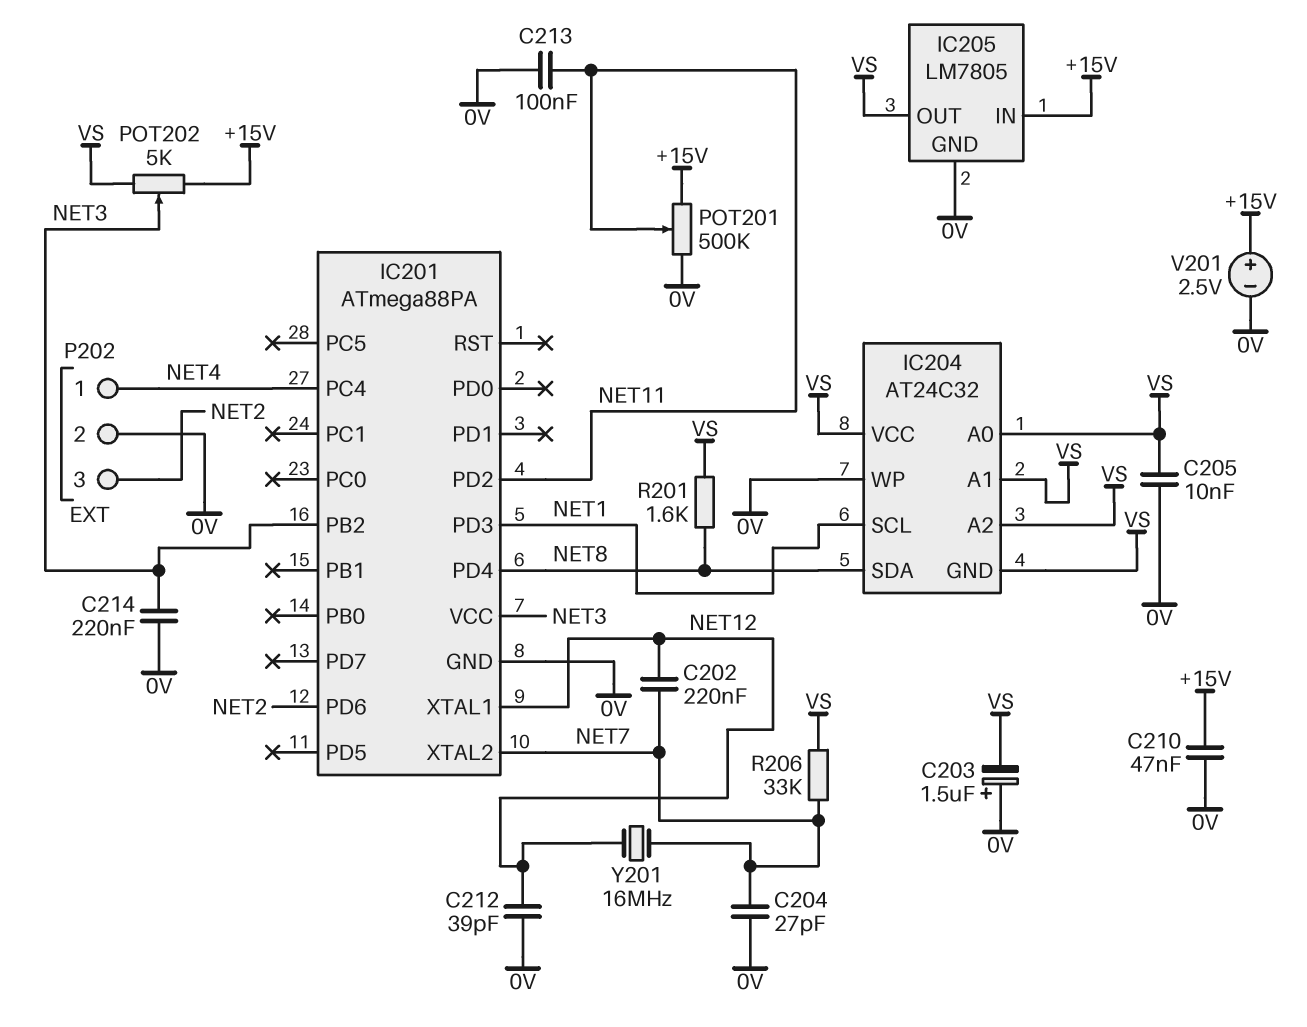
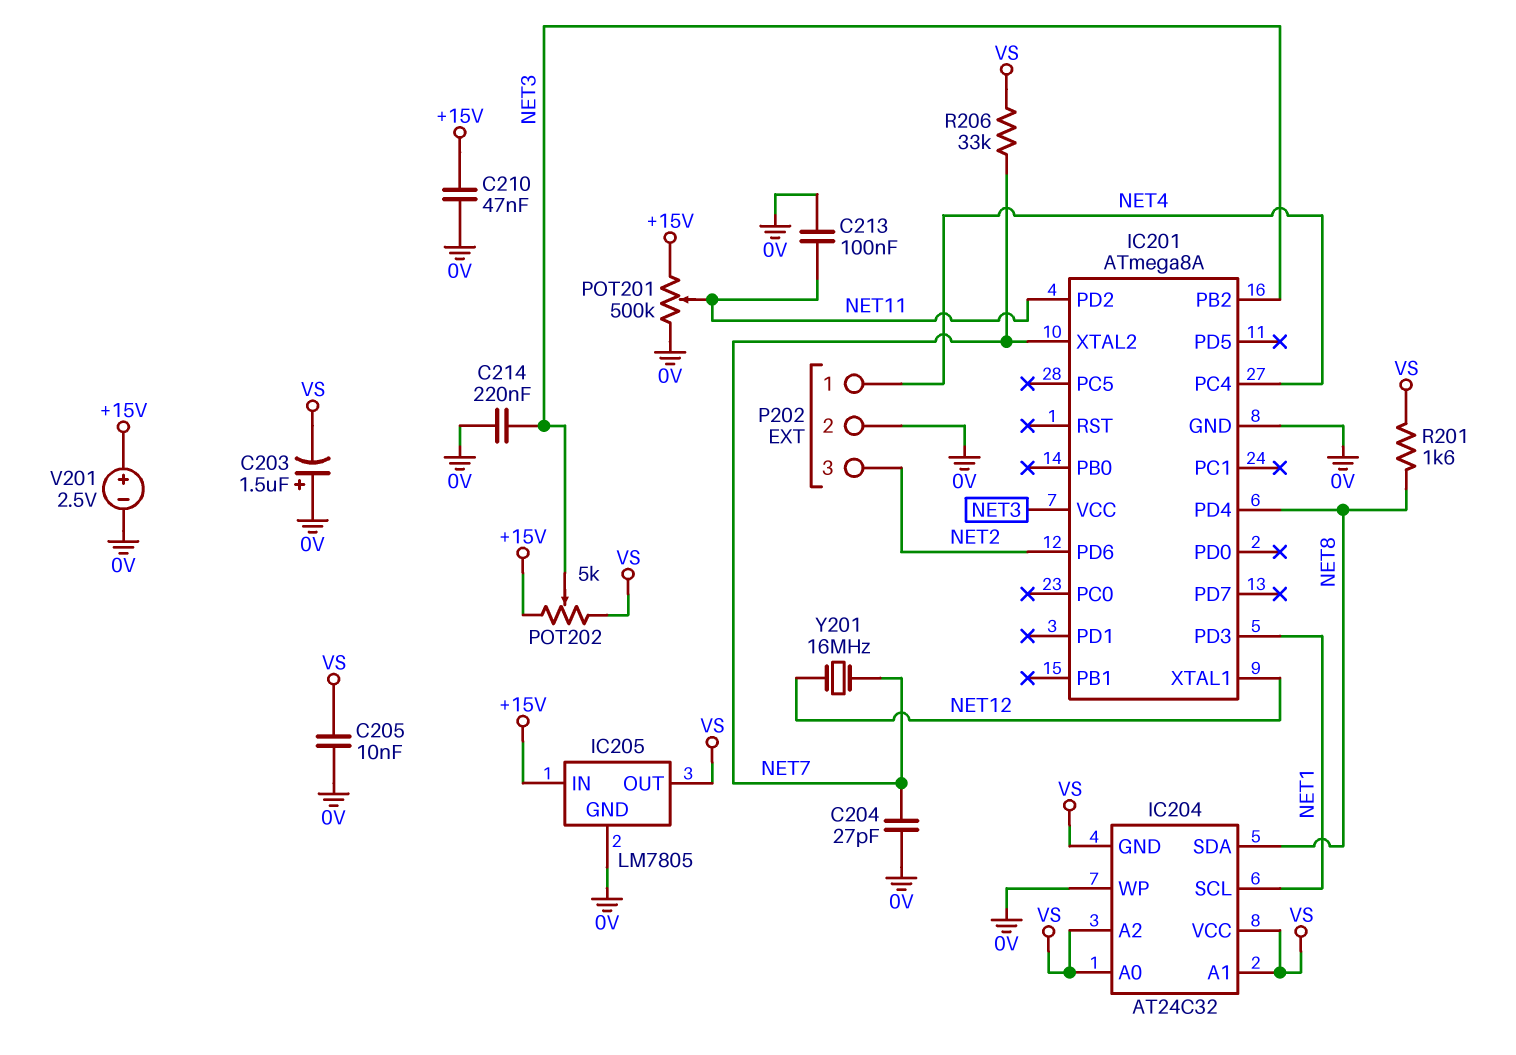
C202: 220nF (NET7, NET12) -> none
C212: 39pF (0V, NET12) -> none
IC201: ATmega88PA -> ATmega8A

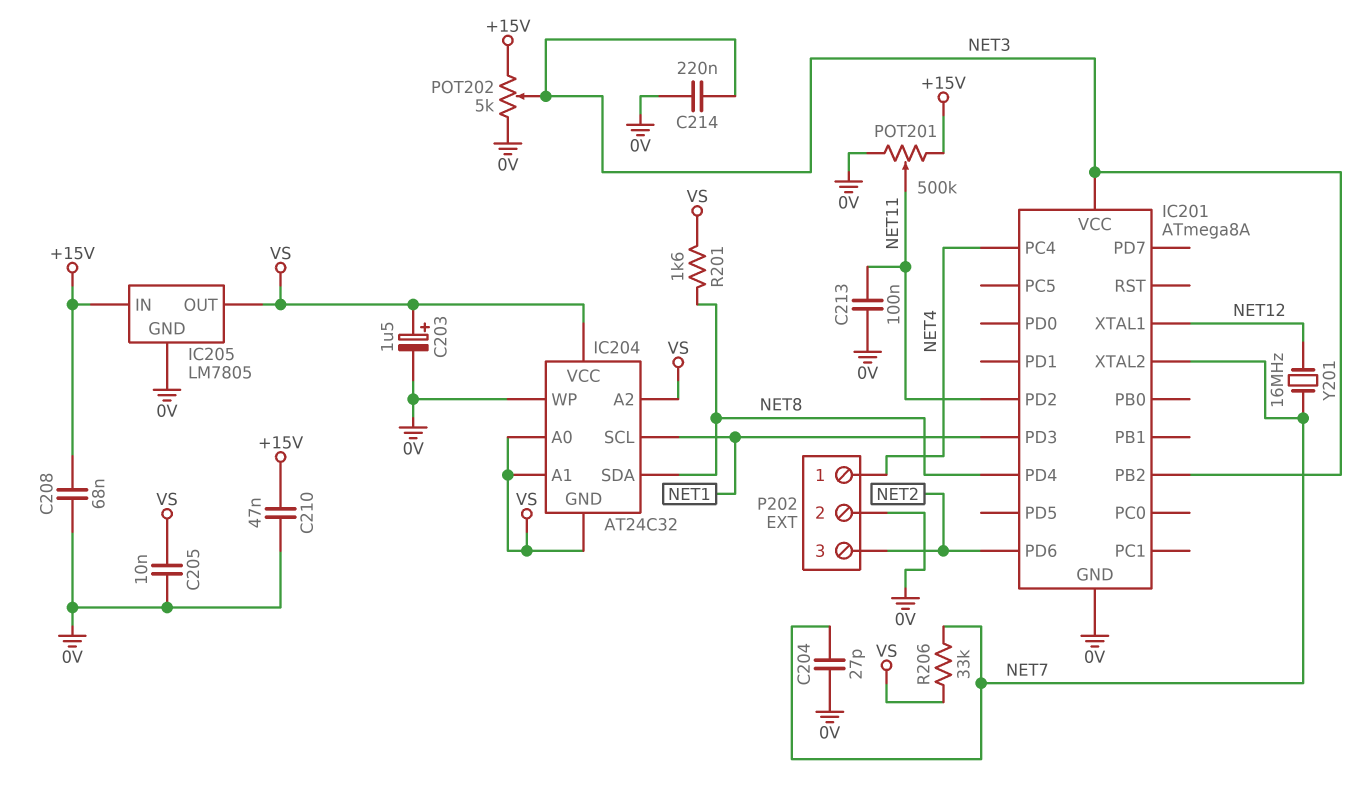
C203: 1.5uF (plus 0V, minus VS) -> 1.5uF (plus VS, minus 0V)
C208: none -> 68nF (+15V, 0V)
POT202: 5k (+15V, VS, wiper NET3) -> 5k (+15V, 0V, wiper NET3)
V201: 2.5V (plus +15V, minus 0V) -> none

